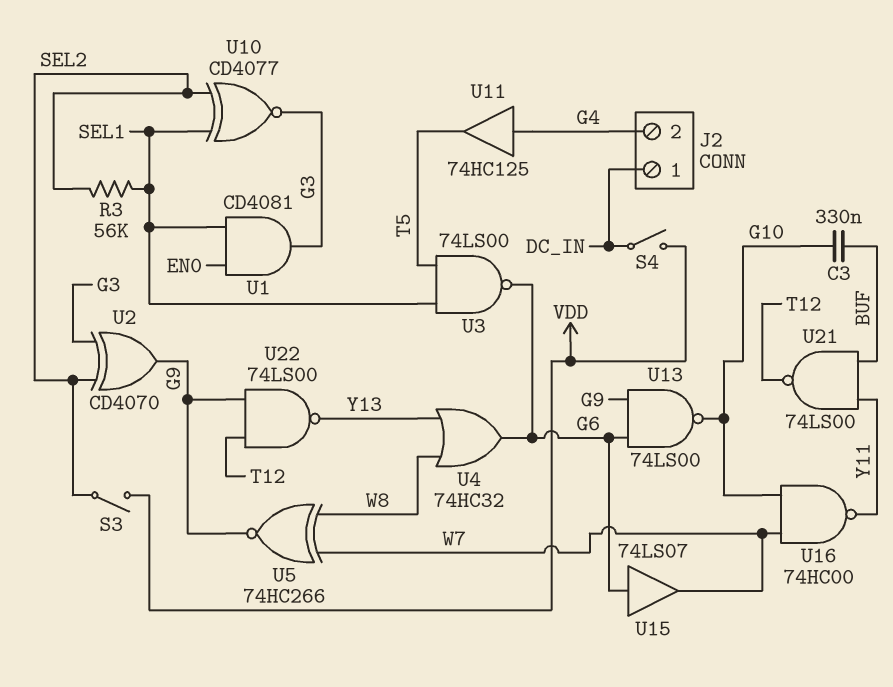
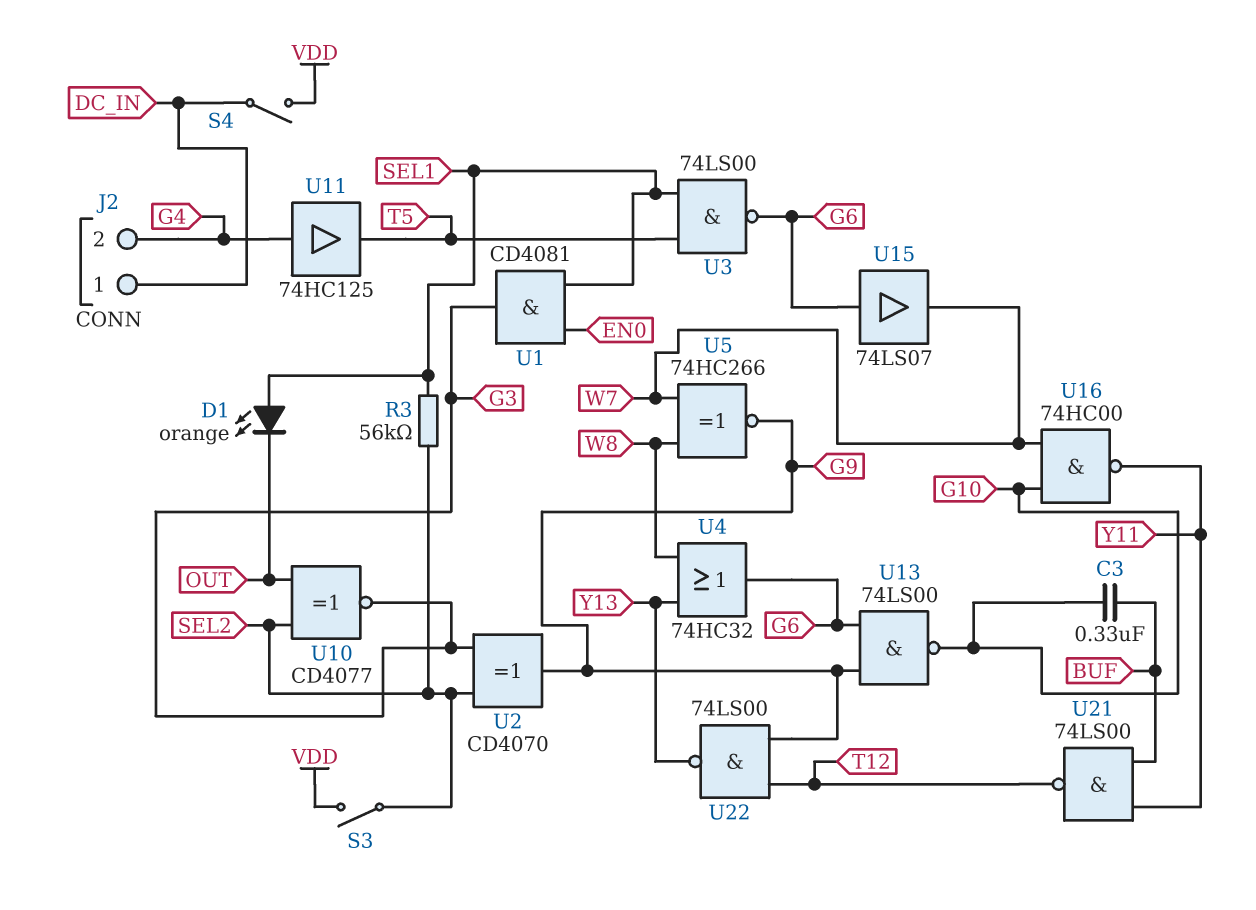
D1: none -> LED orange (A SEL1, K OUT)
U10: XNOR CD4077 (in SEL1, in SEL2, out G3) -> XNOR CD4077 (in OUT, in SEL2, out G3)

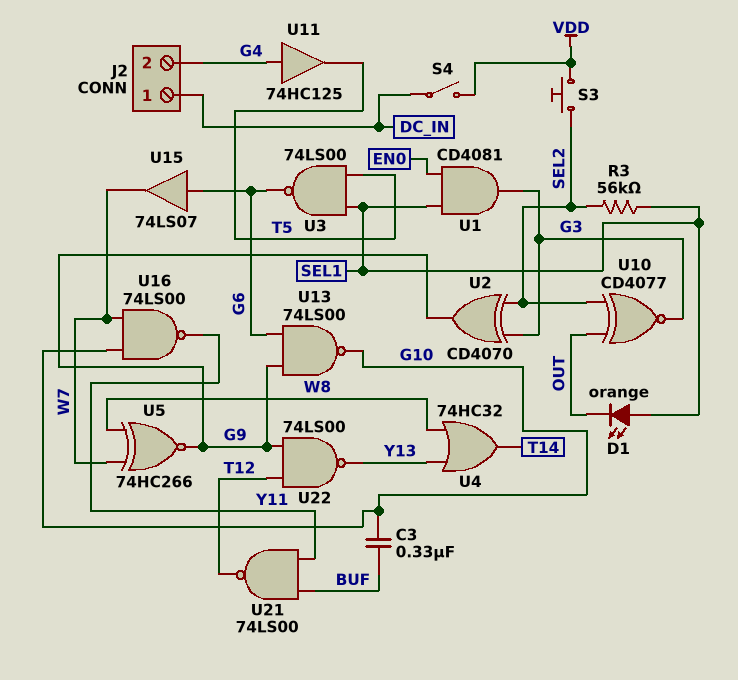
S3: switch (SEL2, VDD) -> button (SEL2, VDD)
U4: OR 74HC32 (in W8, in Y13, out G6) -> OR 74HC32 (in W8, in Y13, out T14)
U16: NAND 74HC00 (in G10, in W7, out Y11) -> NAND 74LS00 (in G10, in W7, out Y11)

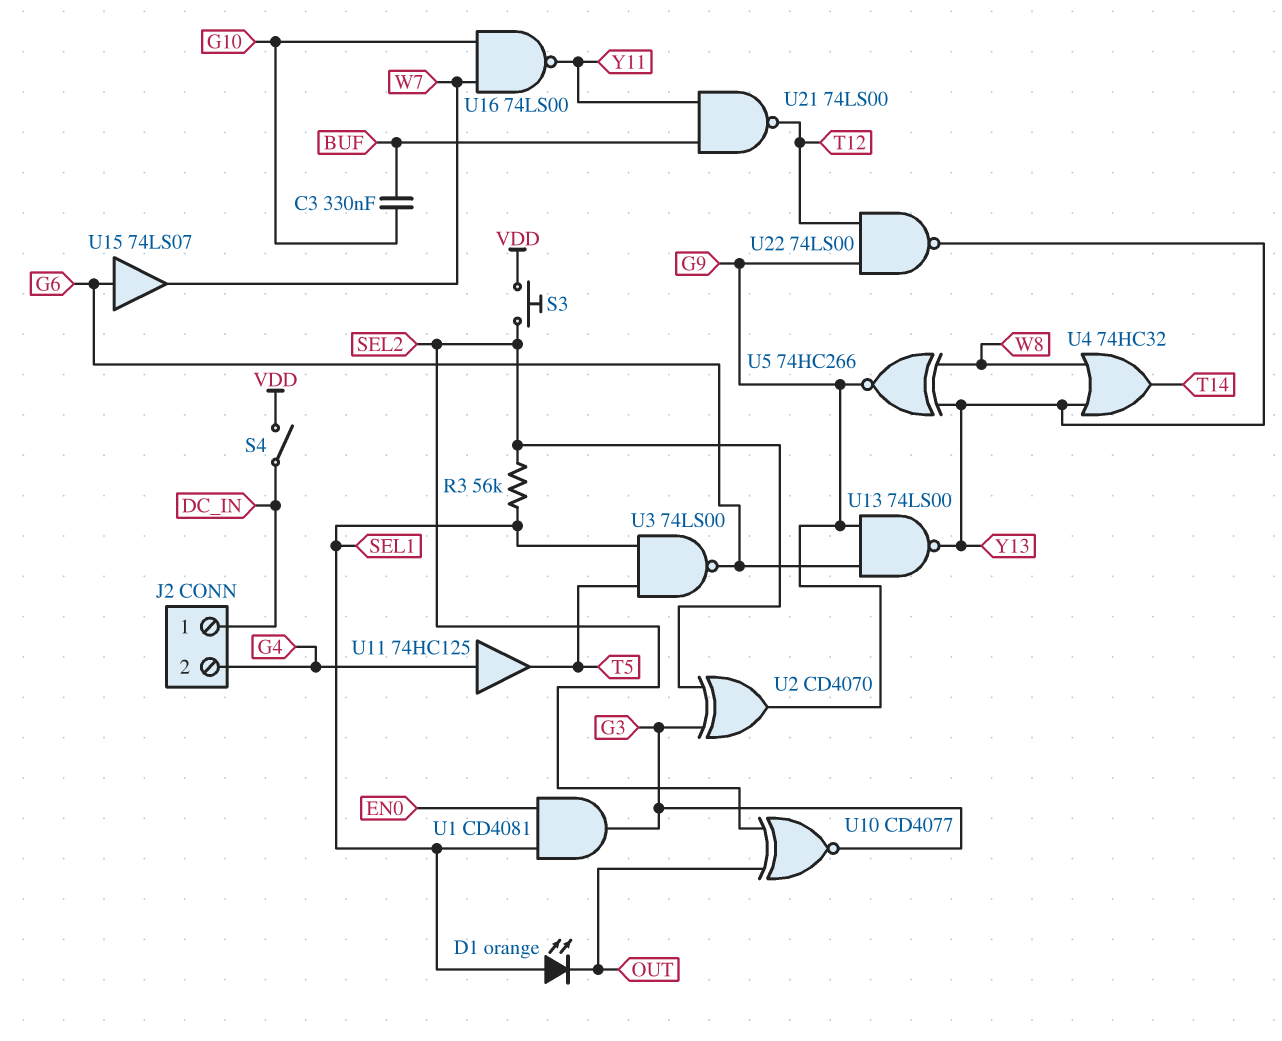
U5: XNOR 74HC266 (in W7, in W8, out G9) -> XNOR 74HC266 (in W8, in Y13, out G9)
U13: NAND 74LS00 (in G6, in G9, out G10) -> NAND 74LS00 (in G6, in G9, out Y13)

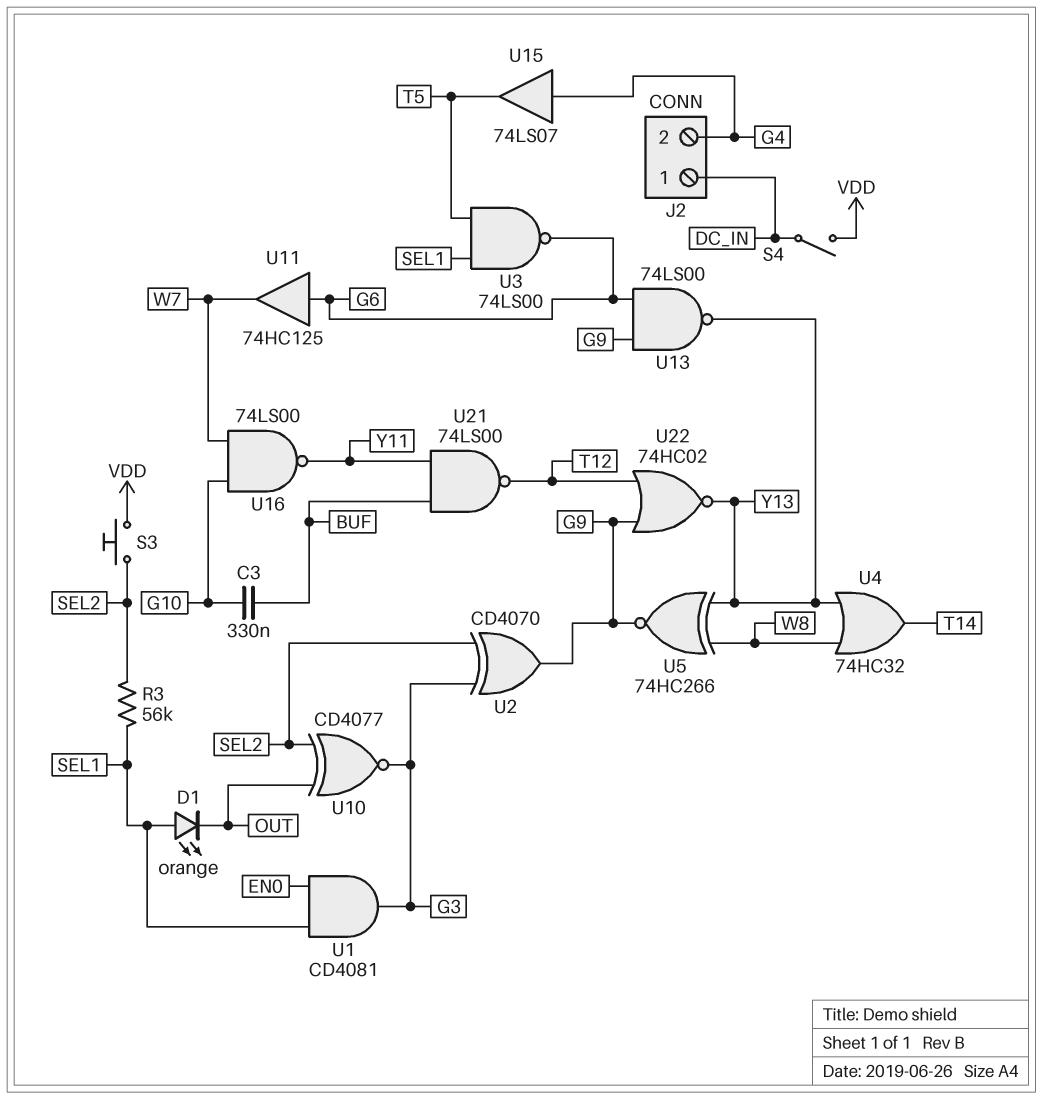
U11: buffer 74HC125 (in G4, out T5) -> buffer 74HC125 (in G6, out W7)
U15: buffer 74LS07 (in G6, out W7) -> buffer 74LS07 (in G4, out T5)
U22: NAND 74LS00 (in G9, in T12, out Y13) -> NOR 74HC02 (in G9, in T12, out Y13)

